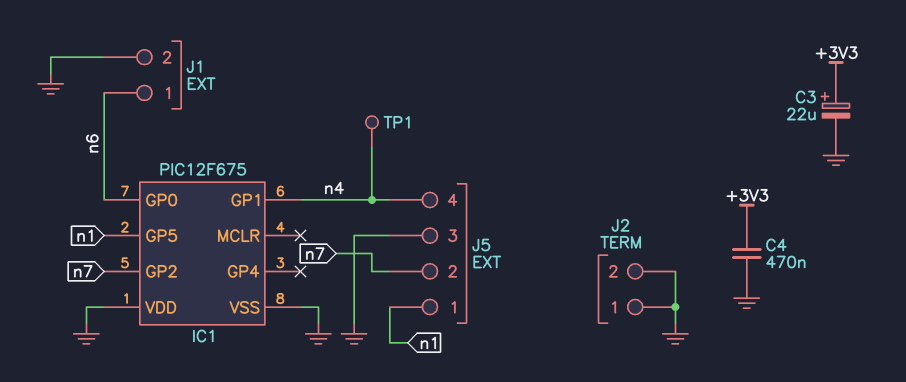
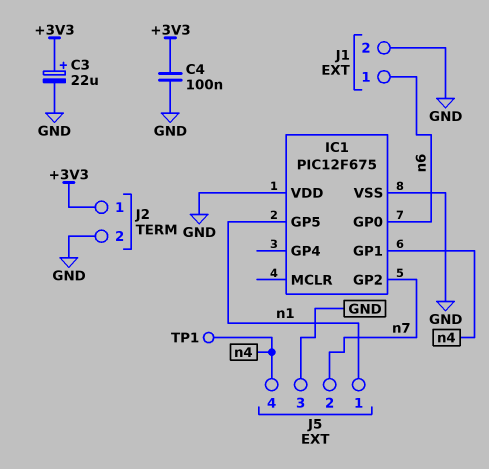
C4: 470nF (+3V3, GND) -> 100nF (+3V3, GND)
J2 pin 1: GND -> +3V3

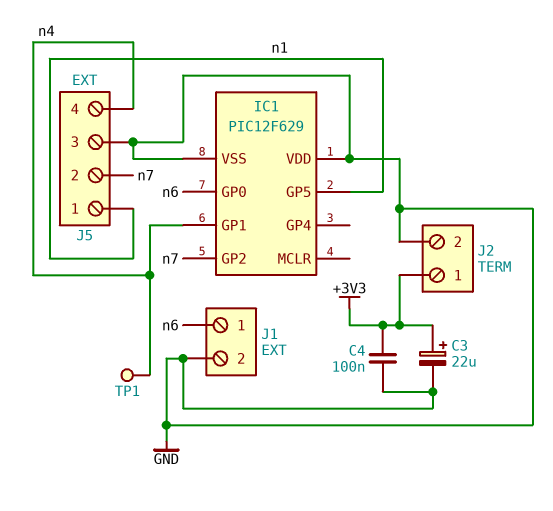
IC1: PIC12F675 -> PIC12F629

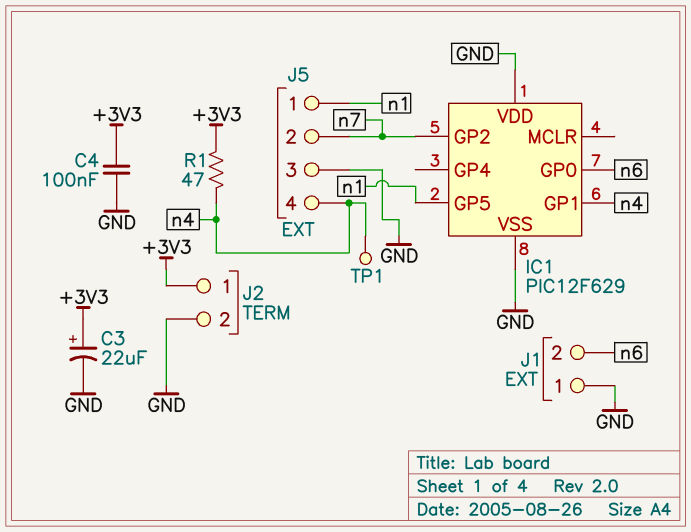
J1 pin 1: n6 -> GND
J1 pin 2: GND -> n6
R1: none -> 47 (+3V3, n4)

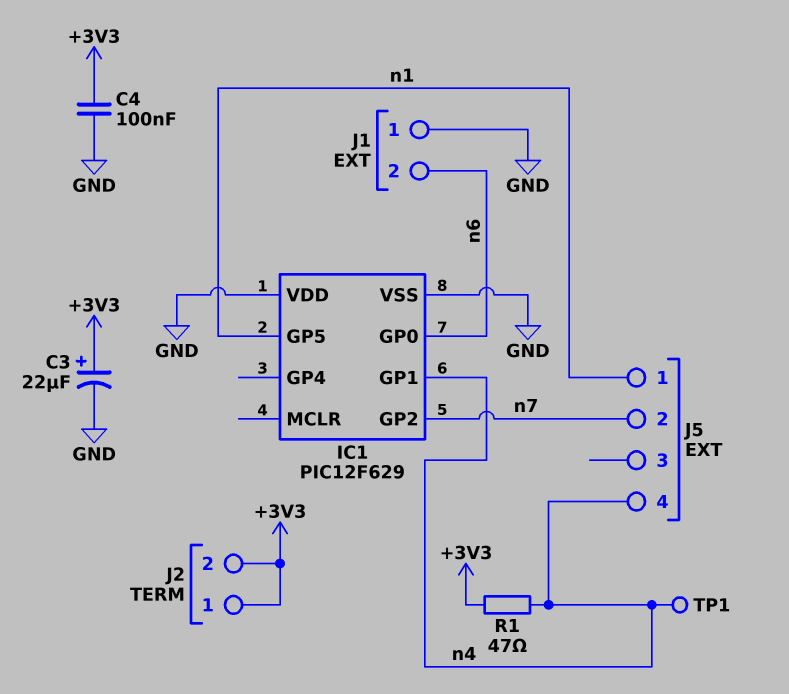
J2 pin 2: GND -> +3V3
J5 pin 3: GND -> none

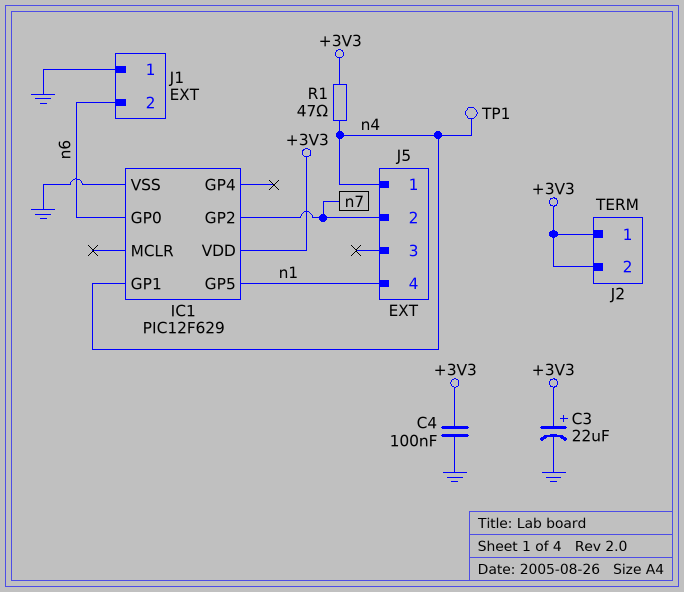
IC1 pin VDD: GND -> +3V3
J5 pin 1: n1 -> n4
J5 pin 4: n4 -> n1

